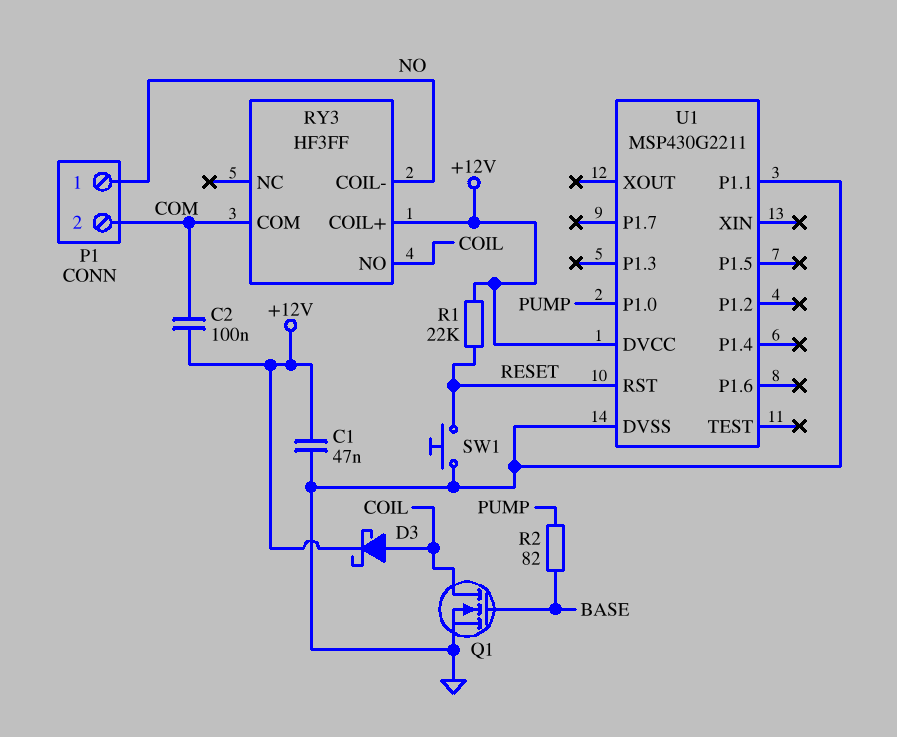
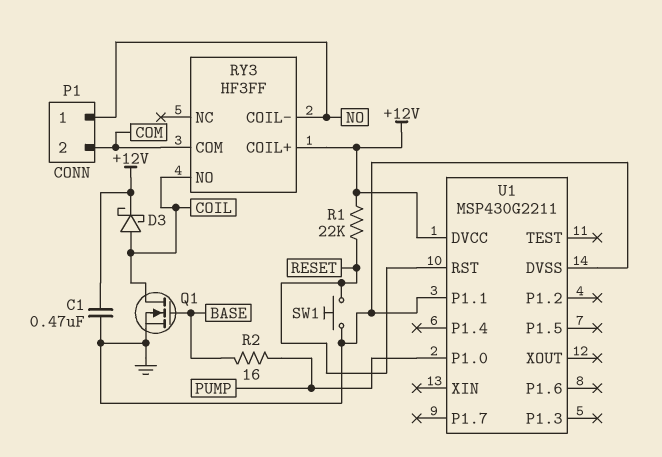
C1: 47nF (+12V, GND) -> 470nF (+12V, GND)
C2: 100nF (+12V, COM) -> none
R2: 82 (BASE, PUMP) -> 16 (BASE, PUMP)

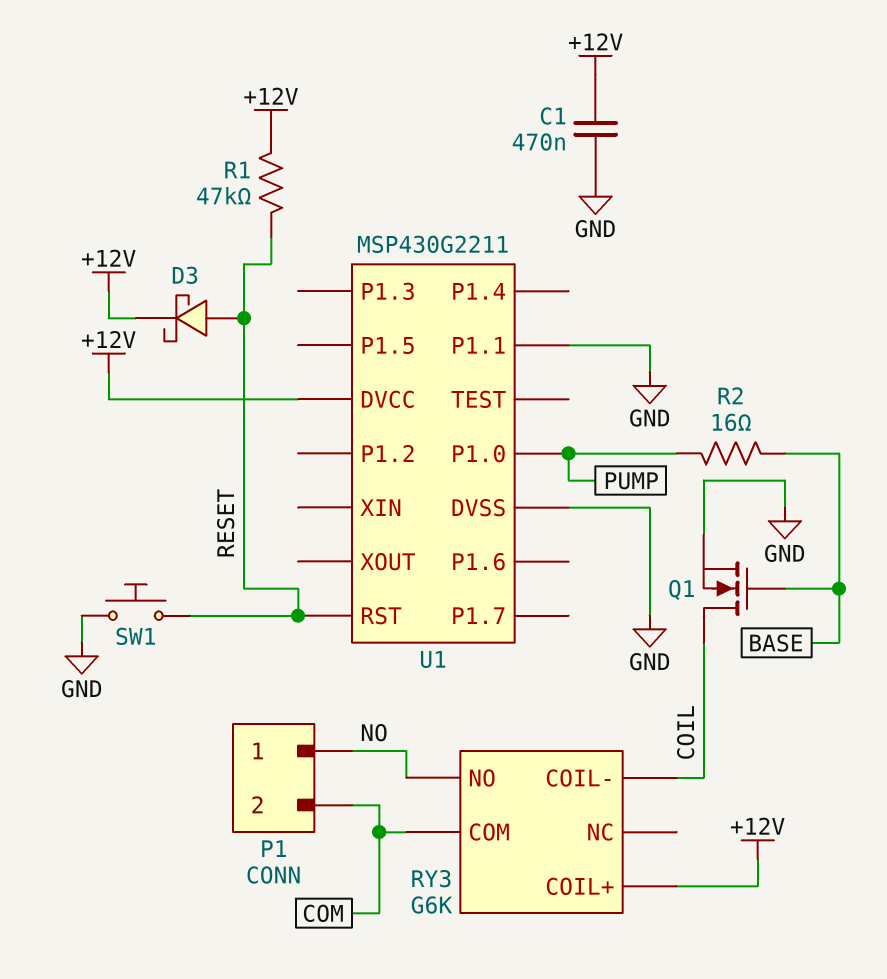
D3: schottky (A COIL, K +12V) -> schottky (A RESET, K +12V)
R1: 22k (+12V, RESET) -> 47k (+12V, RESET)
RY3: HF3FF -> G6K
RY3 pin COIL-: NO -> COIL
RY3 pin NO: COIL -> NO

